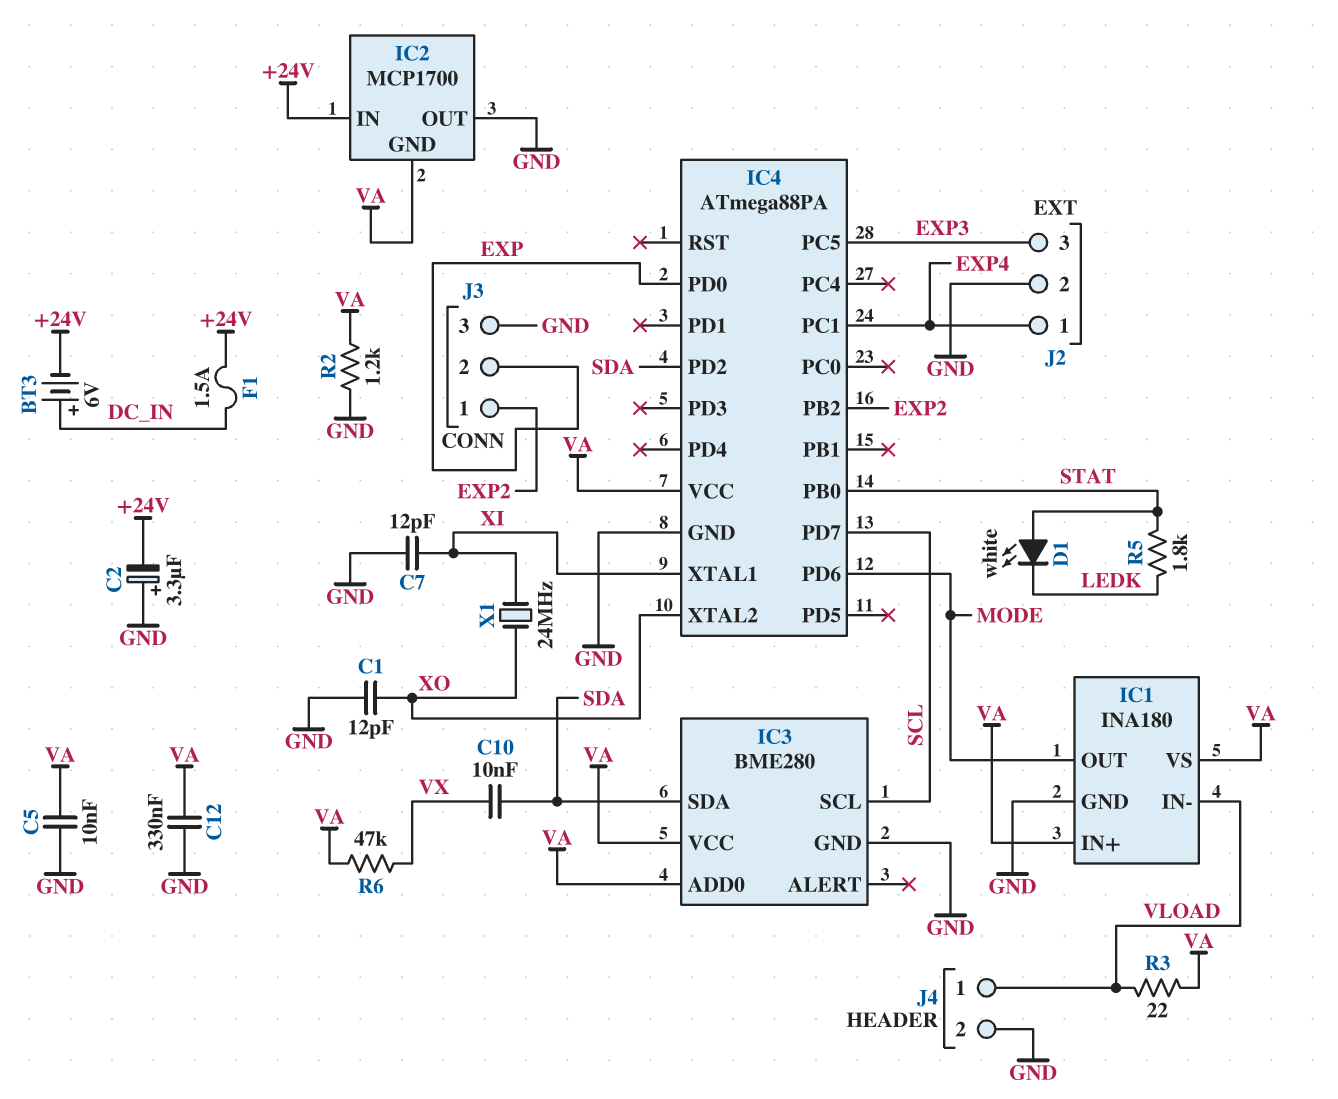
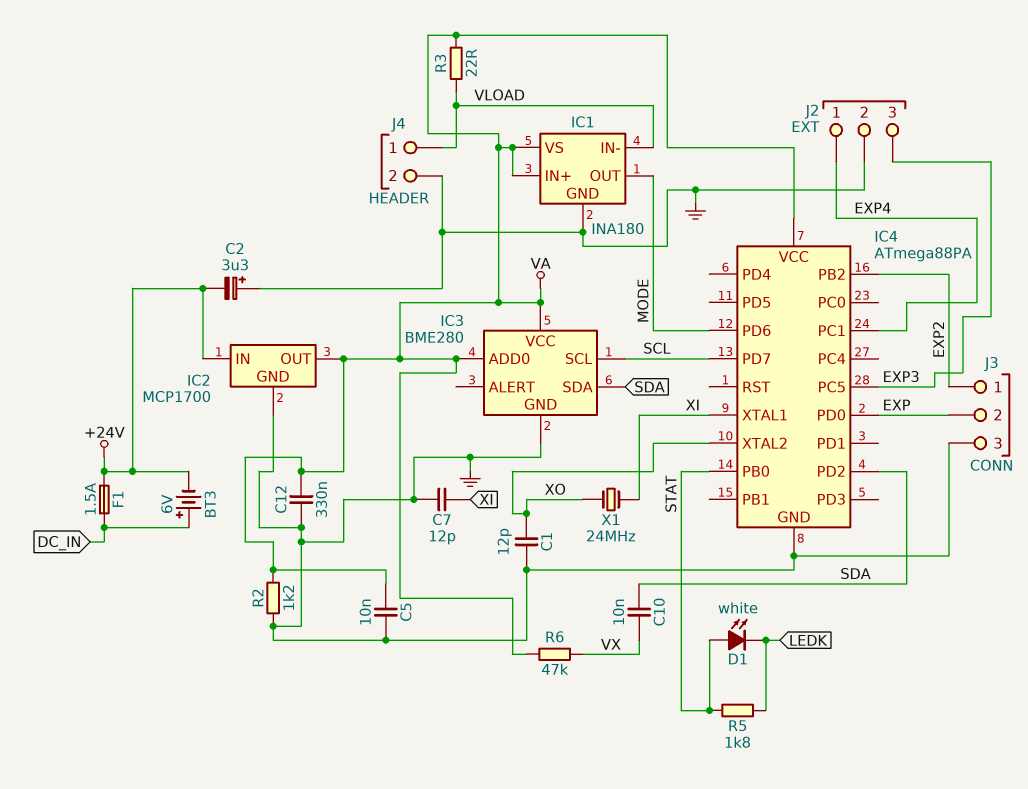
IC2 pin GND: VA -> GND
IC2 pin OUT: GND -> VA

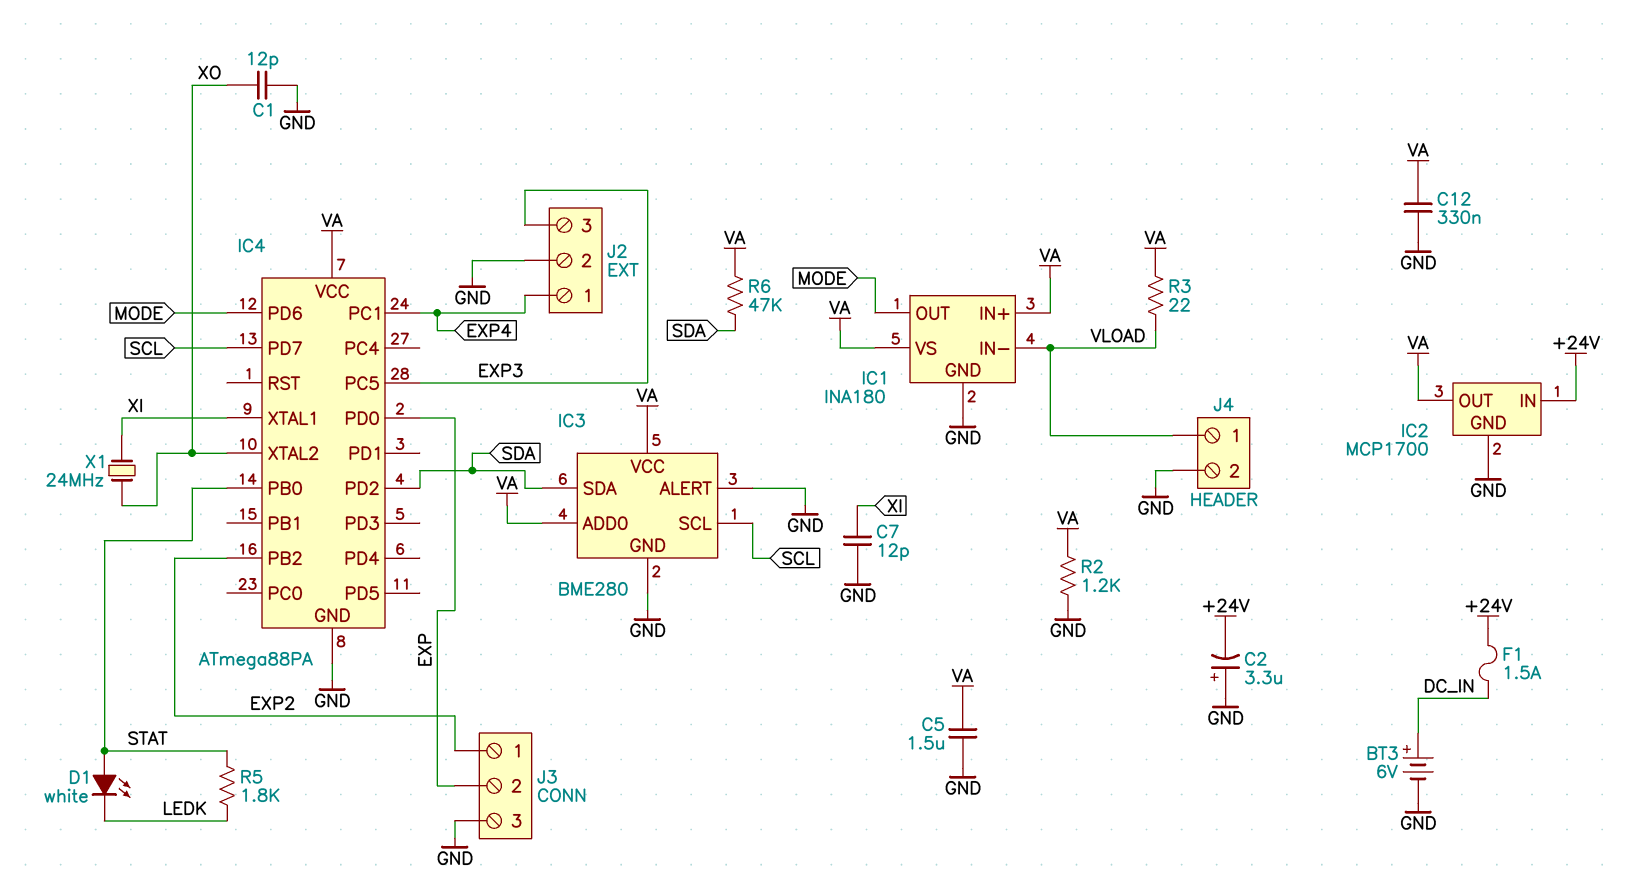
BT3: 6V (plus DC_IN, minus +24V) -> 6V (plus DC_IN, minus GND)
C5: 10nF (GND, VA) -> 1.5uF (GND, VA)
C10: 10nF (SDA, VX) -> none
IC3 pin ALERT: none -> GND
R6: 47k (VA, VX) -> 47k (SDA, VA)

